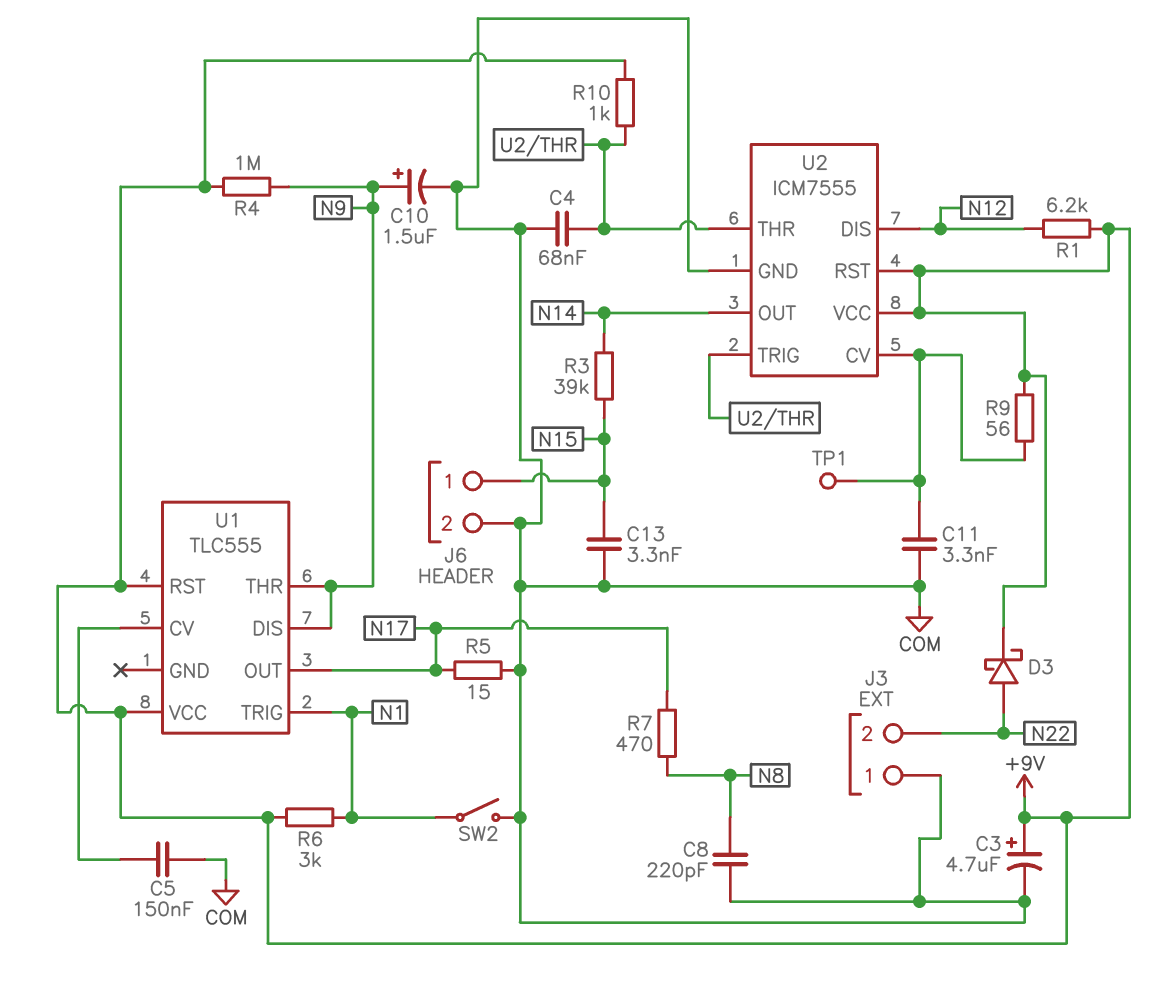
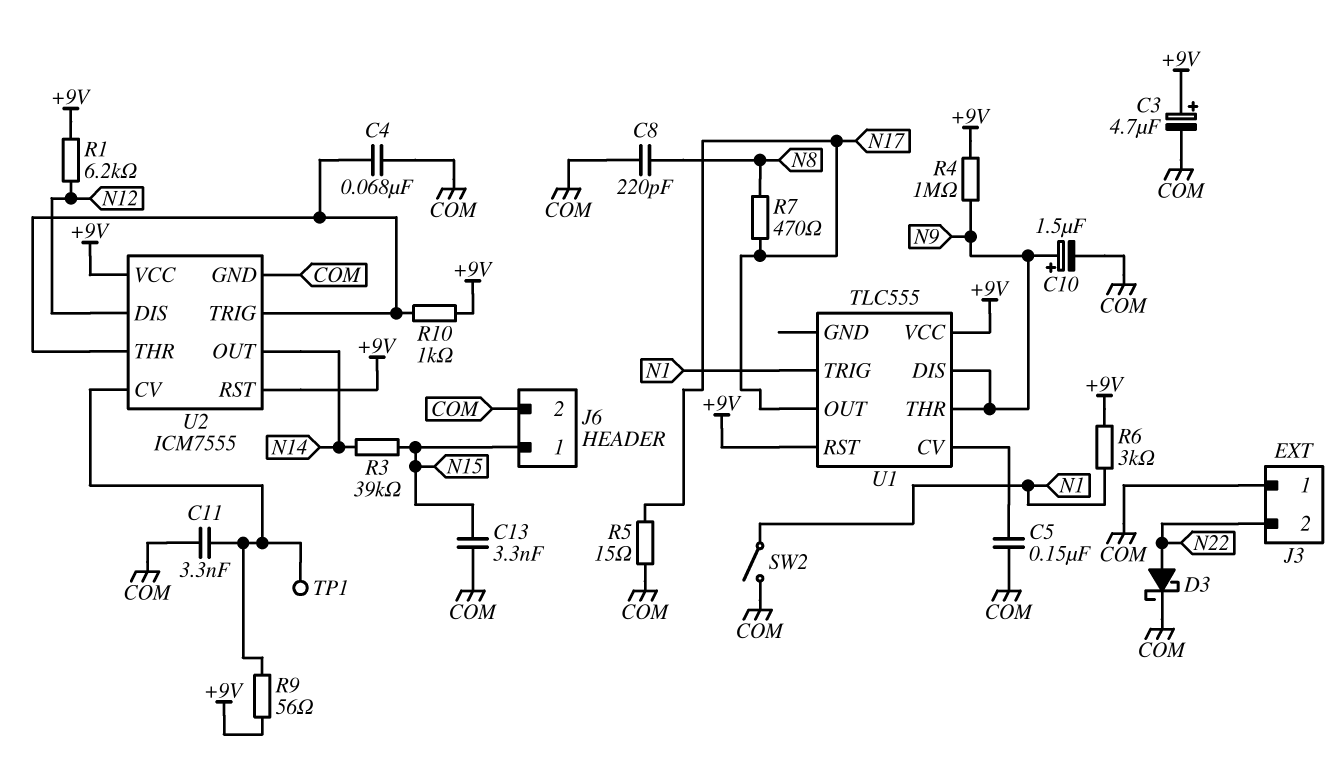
D3: schottky (A N22, K +9V) -> schottky (A N22, K COM)

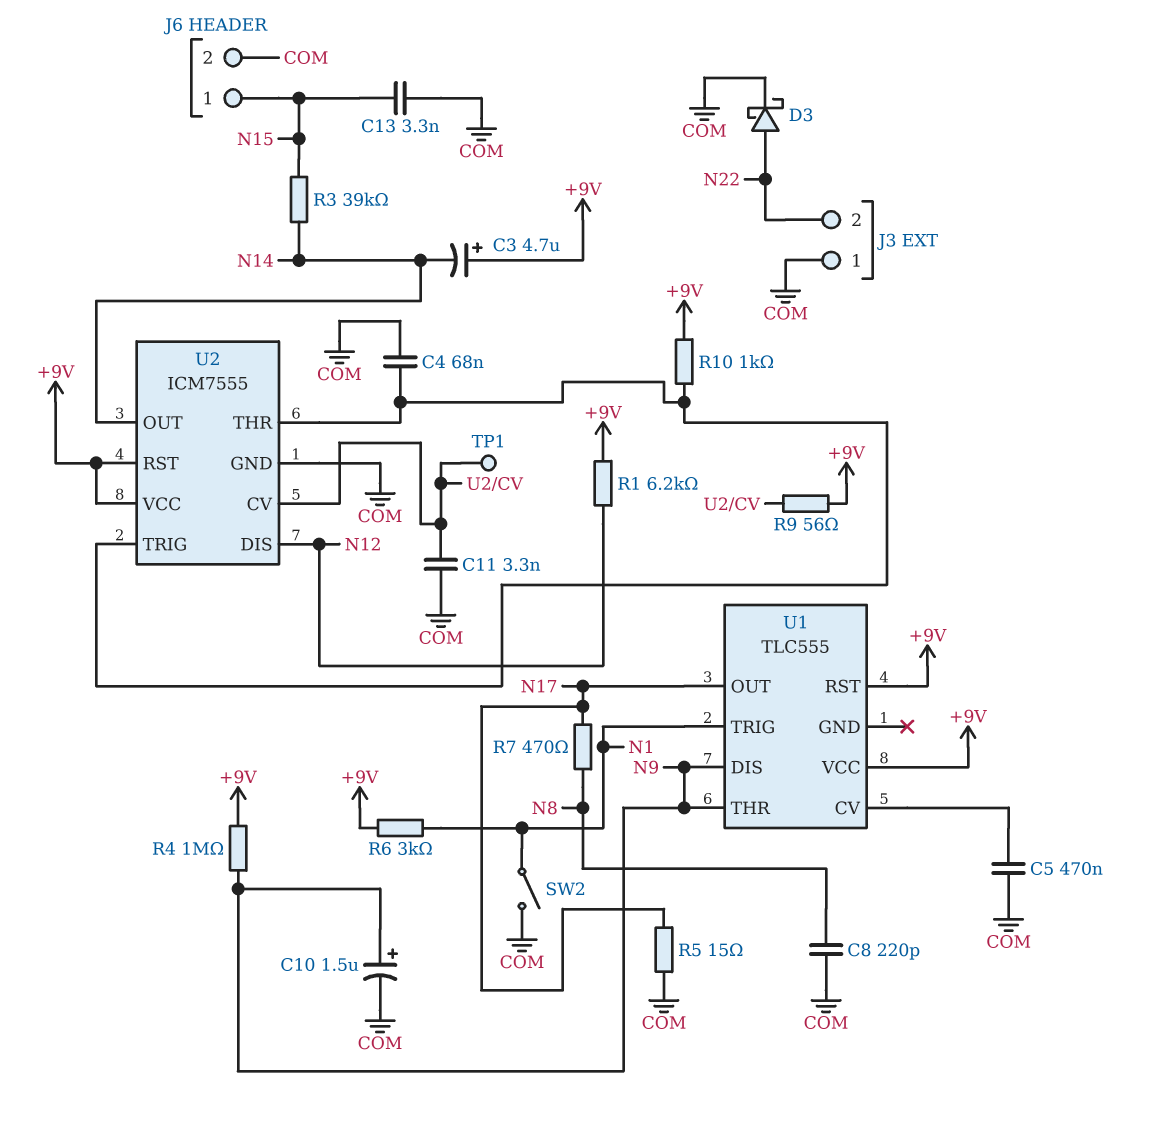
C3: 4.7uF (plus +9V, minus COM) -> 4.7uF (plus +9V, minus N14)
C5: 150nF (COM, U1/CV) -> 470nF (COM, U1/CV)

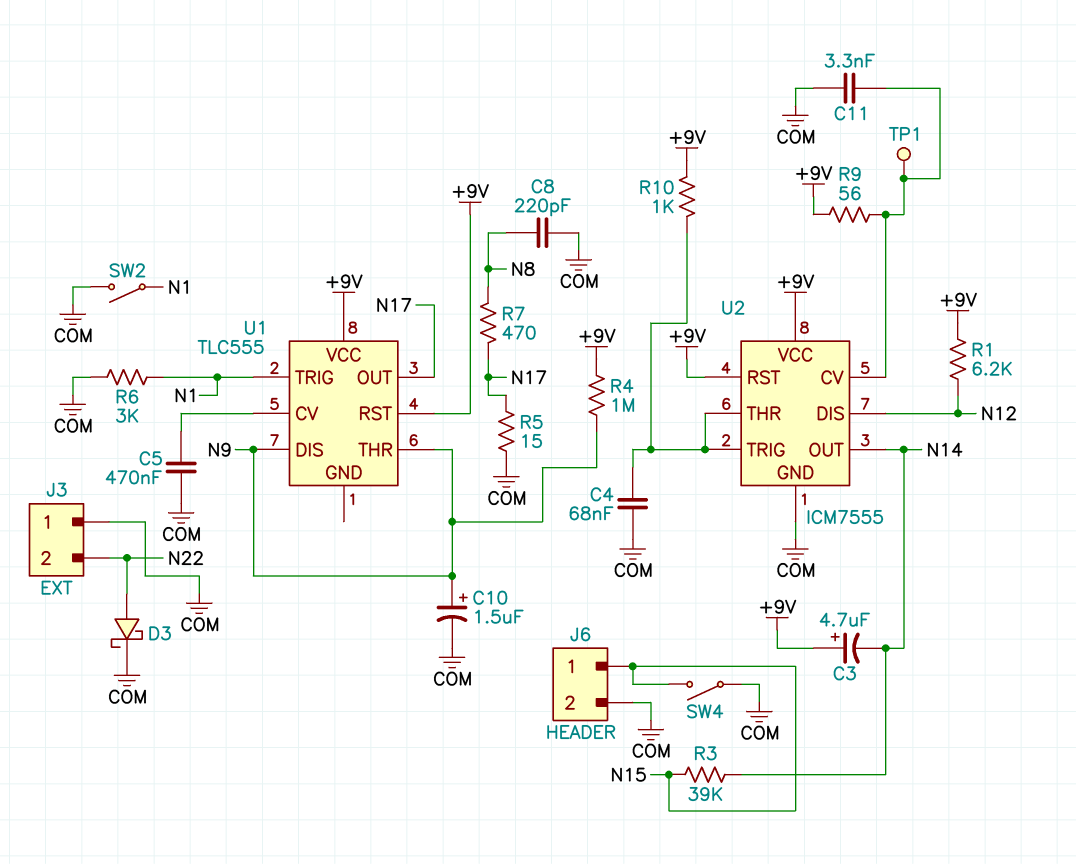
C13: 3.3nF (COM, N15) -> none
R6: 3k (+9V, N1) -> 3k (COM, N1)
SW4: none -> switch (COM, N15)

